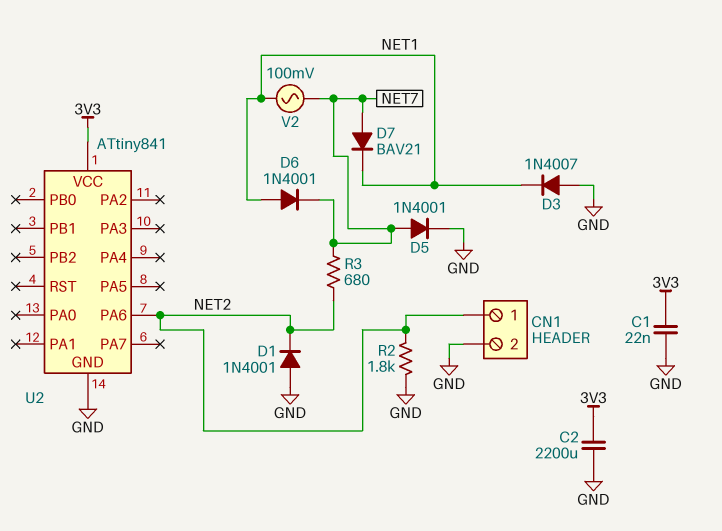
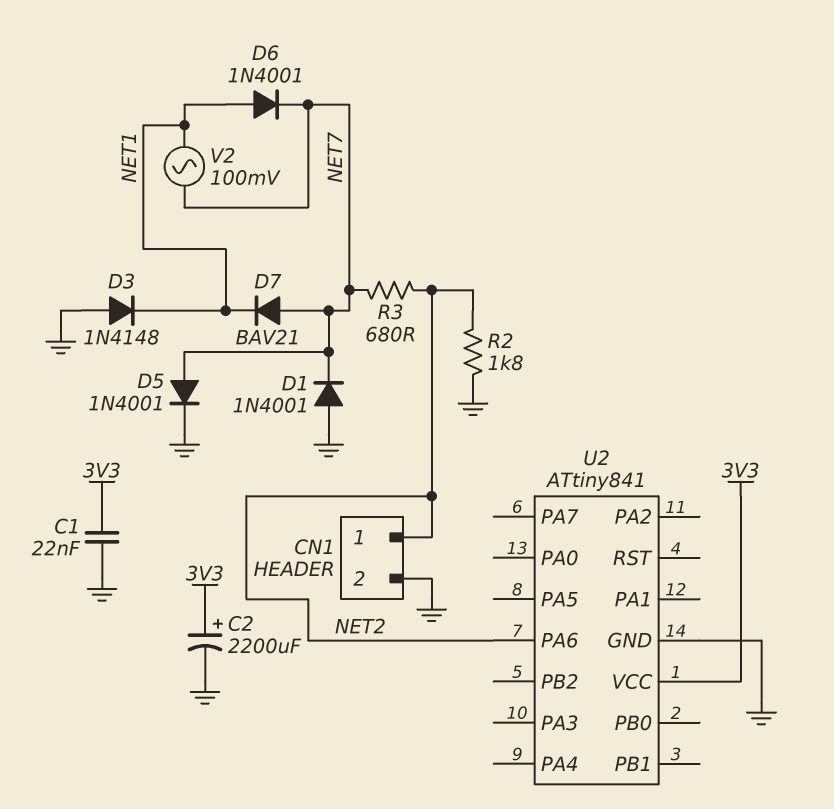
C2: 2200uF (3V3, GND) -> 2200uF (plus 3V3, minus GND)
D1: diode 1N4001 (A GND, K NET2) -> diode 1N4001 (A GND, K NET7)
D3: diode 1N4007 (A GND, K NET1) -> diode 1N4148 (A GND, K NET1)

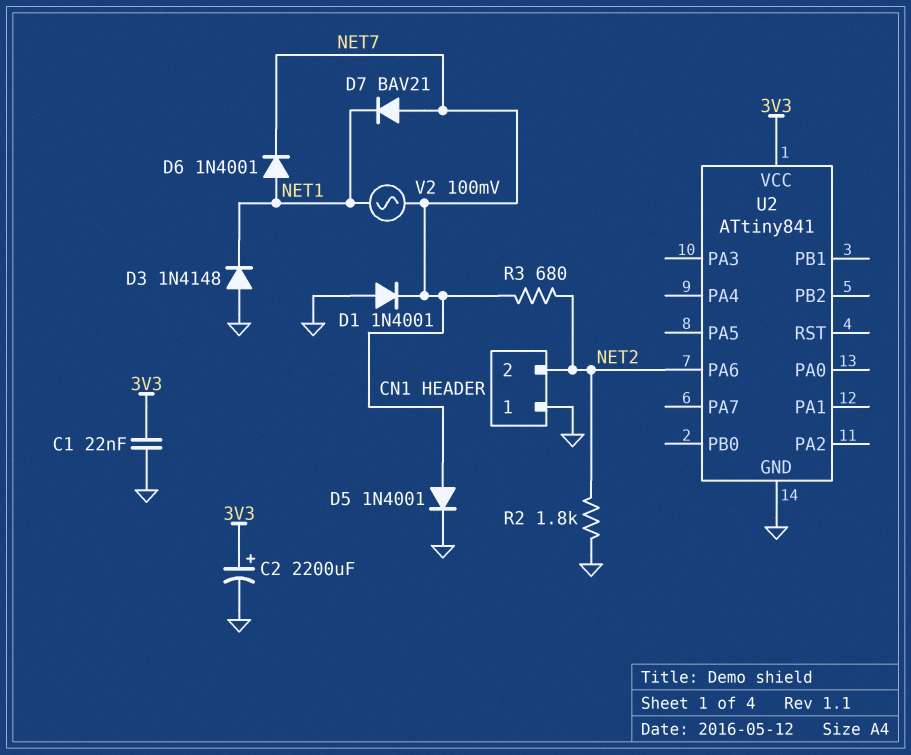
CN1 pin 1: NET2 -> GND
CN1 pin 2: GND -> NET2

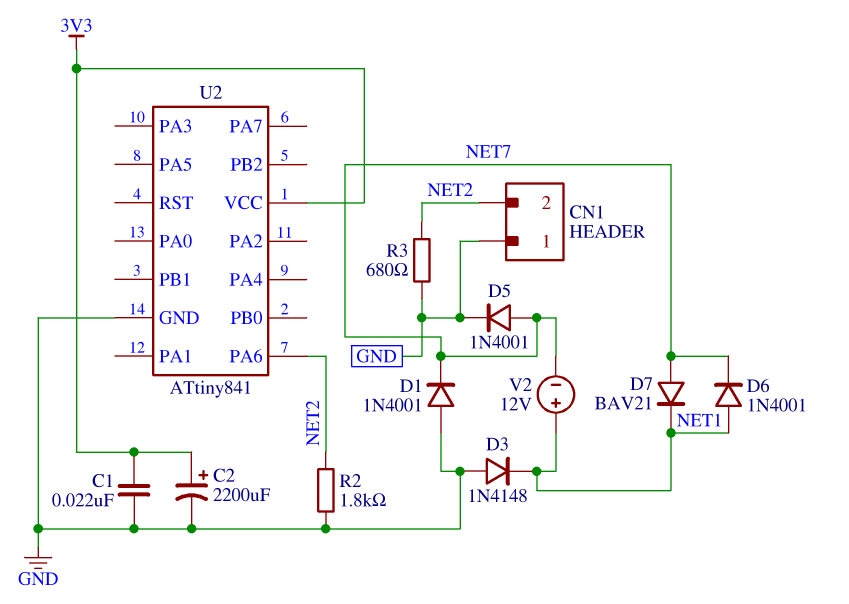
R3: 680 (NET2, NET7) -> 680 (GND, NET2)
V2: AC 100mV (NET1, NET7) -> 12V (plus NET1, minus NET7)

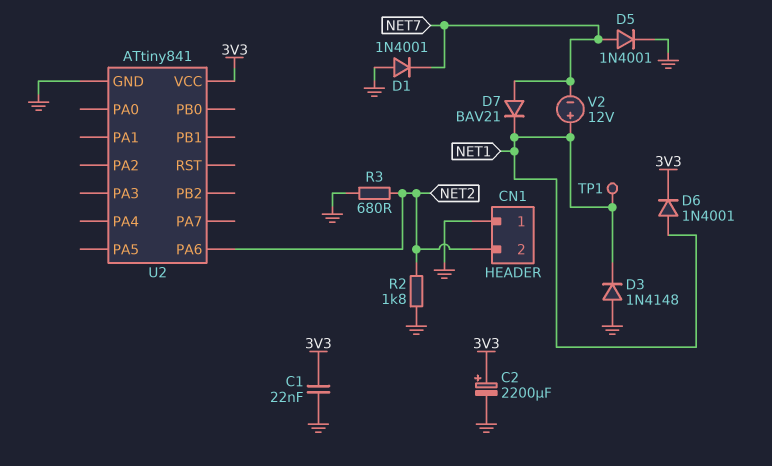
D6: diode 1N4001 (A NET1, K NET7) -> diode 1N4001 (A NET1, K 3V3)
TP1: none -> test point (NET1)

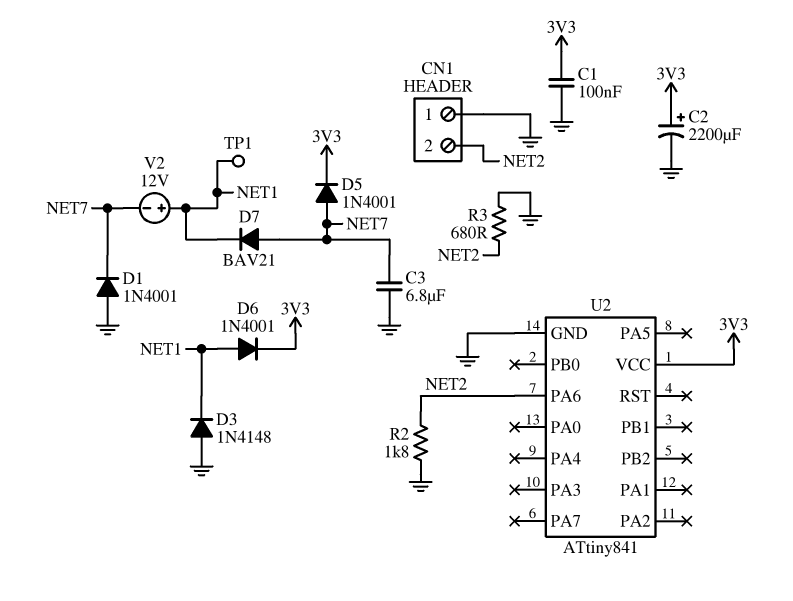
C1: 22nF (3V3, GND) -> 100nF (3V3, GND)
C3: none -> 6.8uF (GND, NET7)
D5: diode 1N4001 (A NET7, K GND) -> diode 1N4001 (A NET7, K 3V3)

